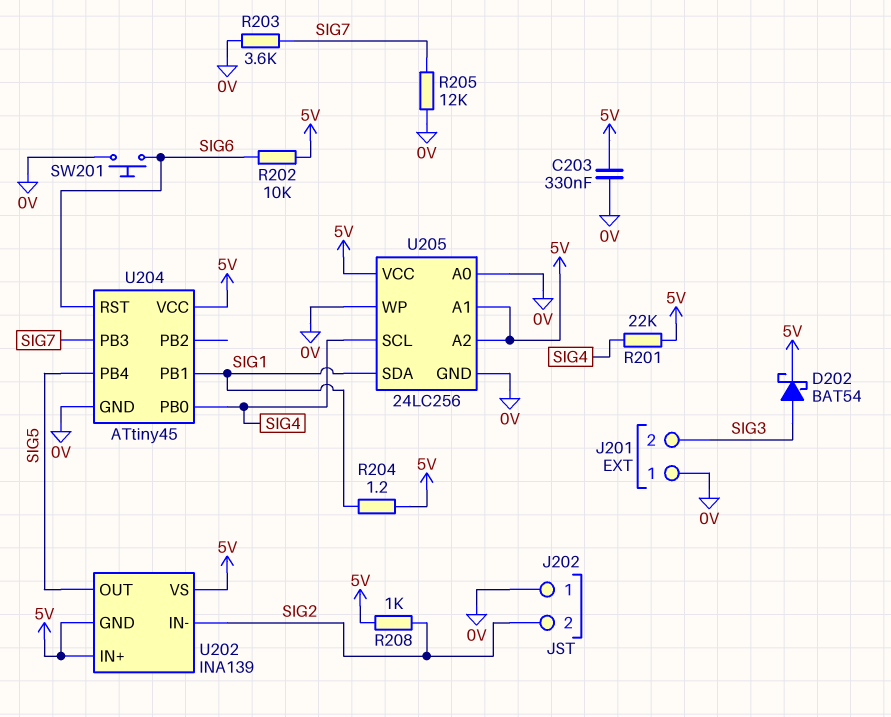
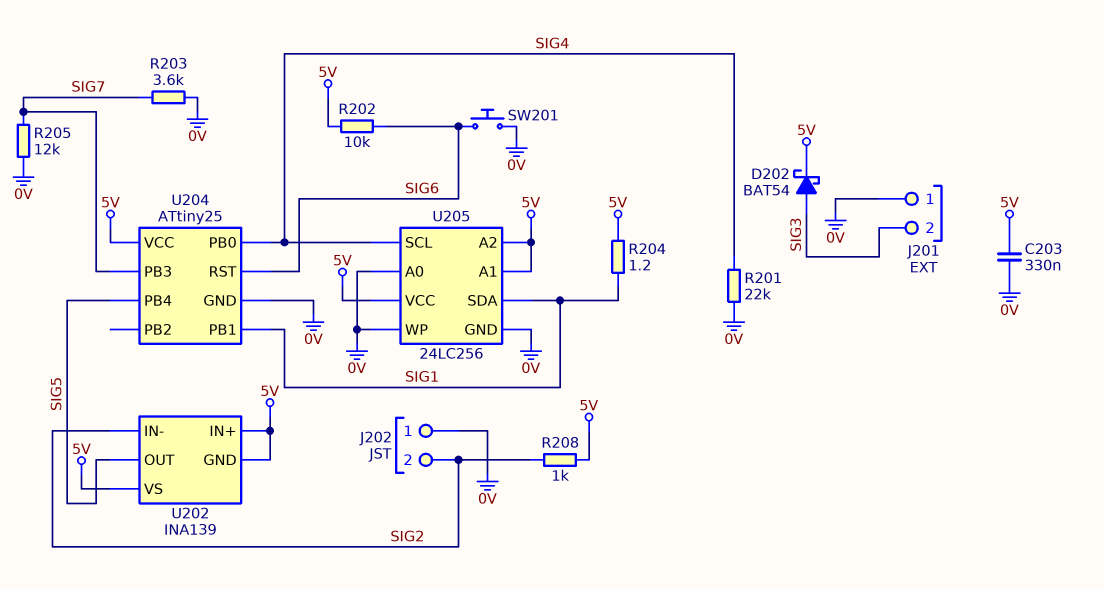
R201: 22k (5V, SIG4) -> 22k (0V, SIG4)
U204: ATtiny45 -> ATtiny25

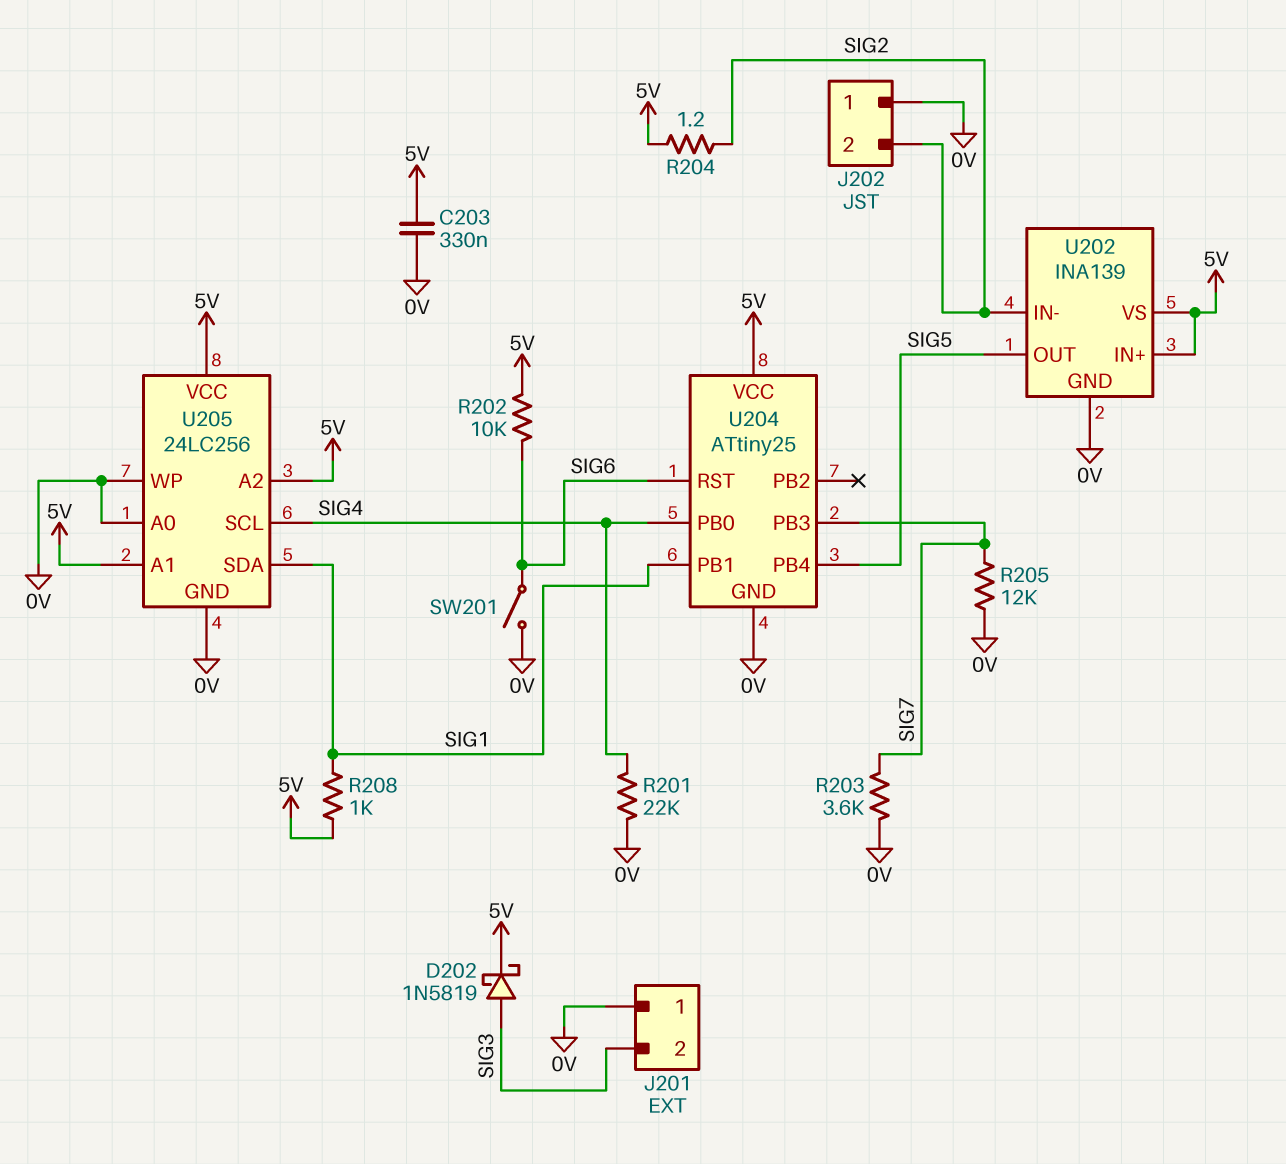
D202: schottky BAT54 (A SIG3, K 5V) -> schottky 1N5819 (A SIG3, K 5V)
R204: 1.2 (5V, SIG1) -> 1.2 (5V, SIG2)
R208: 1k (5V, SIG2) -> 1k (5V, SIG1)
SW201: button (0V, SIG6) -> switch (0V, SIG6)
U202 pin GND: 5V -> 0V

